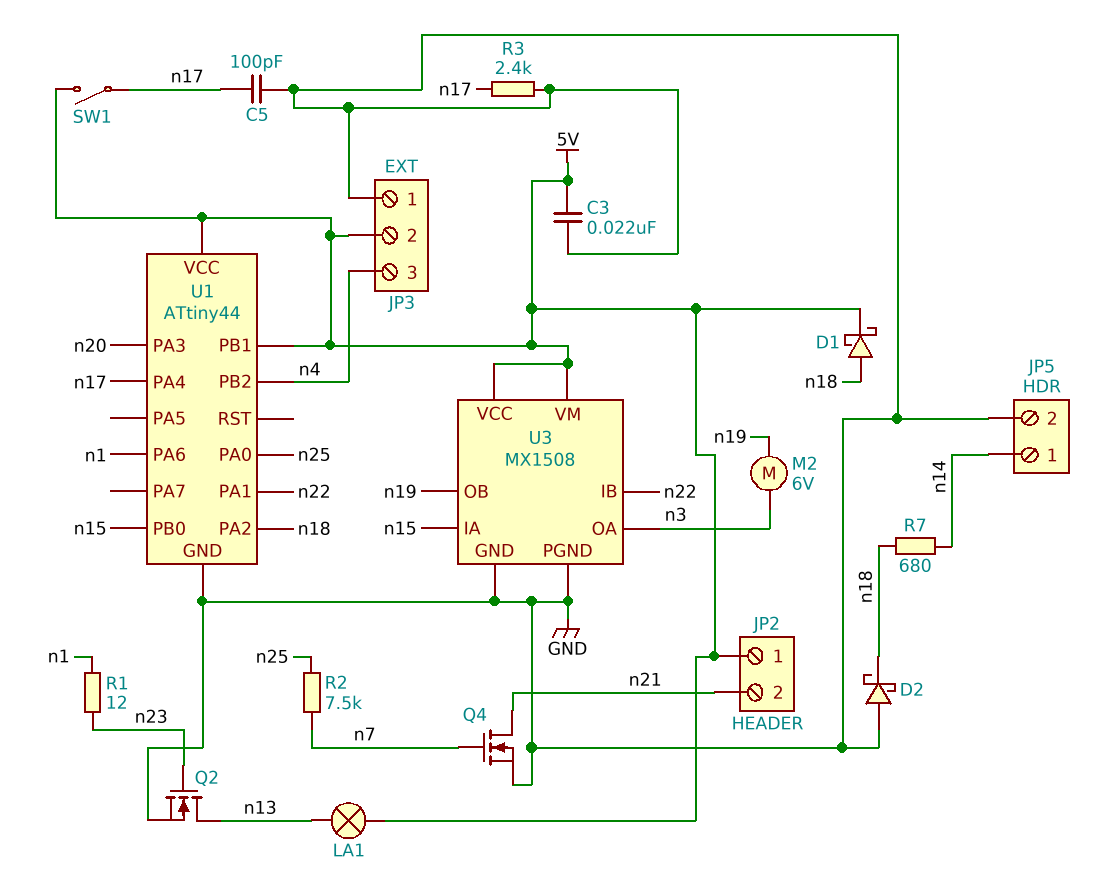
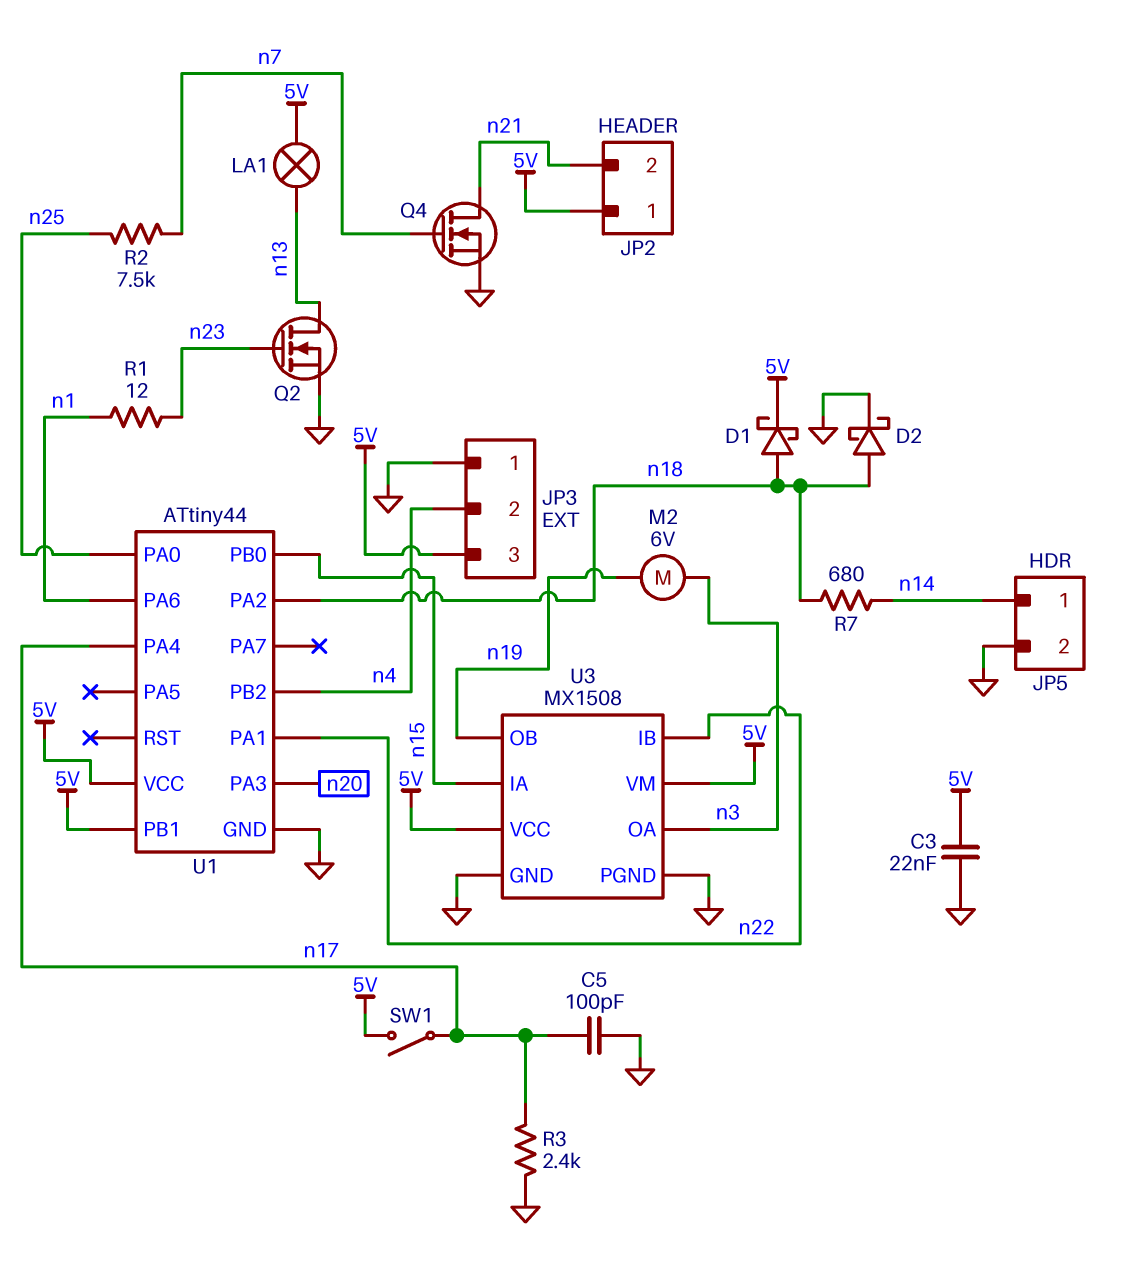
D2: schottky (A GND, K n18) -> schottky (A n18, K GND)
JP3 pin 2: 5V -> n4
JP3 pin 3: n4 -> 5V

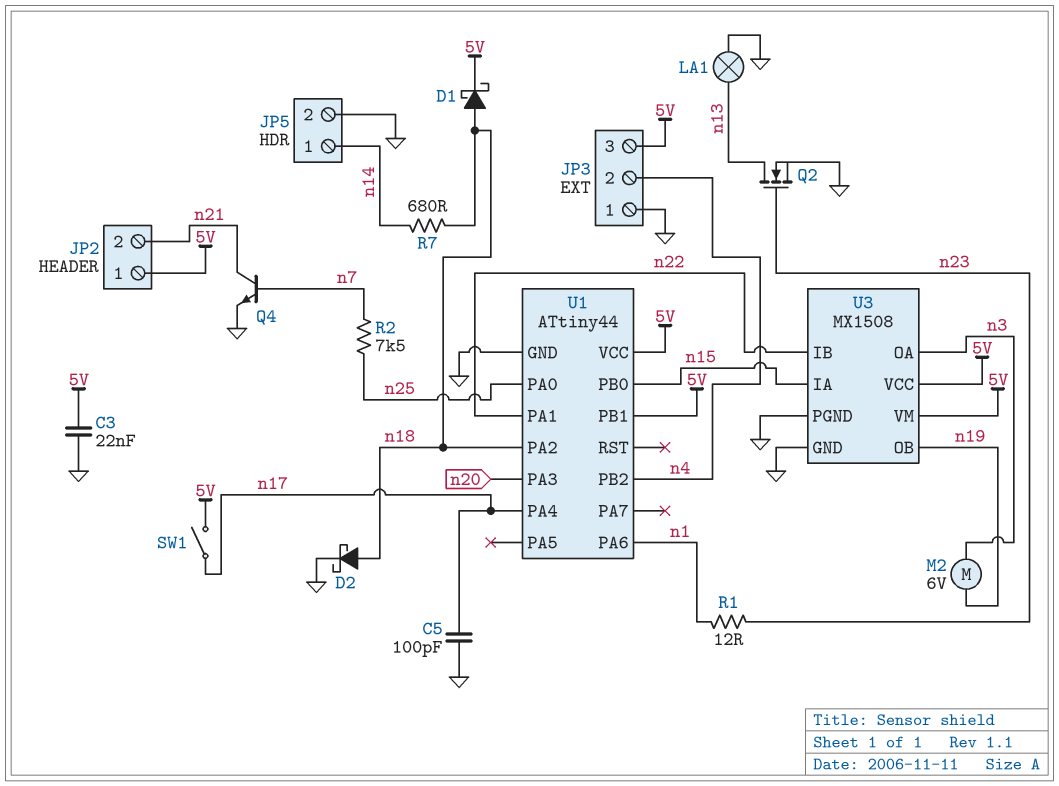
LA1: lamp (5V, n13) -> lamp (GND, n13)
Q4: NMOS (G n7, D n21, S GND) -> NPN (B n7, C n21, E GND)
R3: 2.4k (GND, n17) -> none

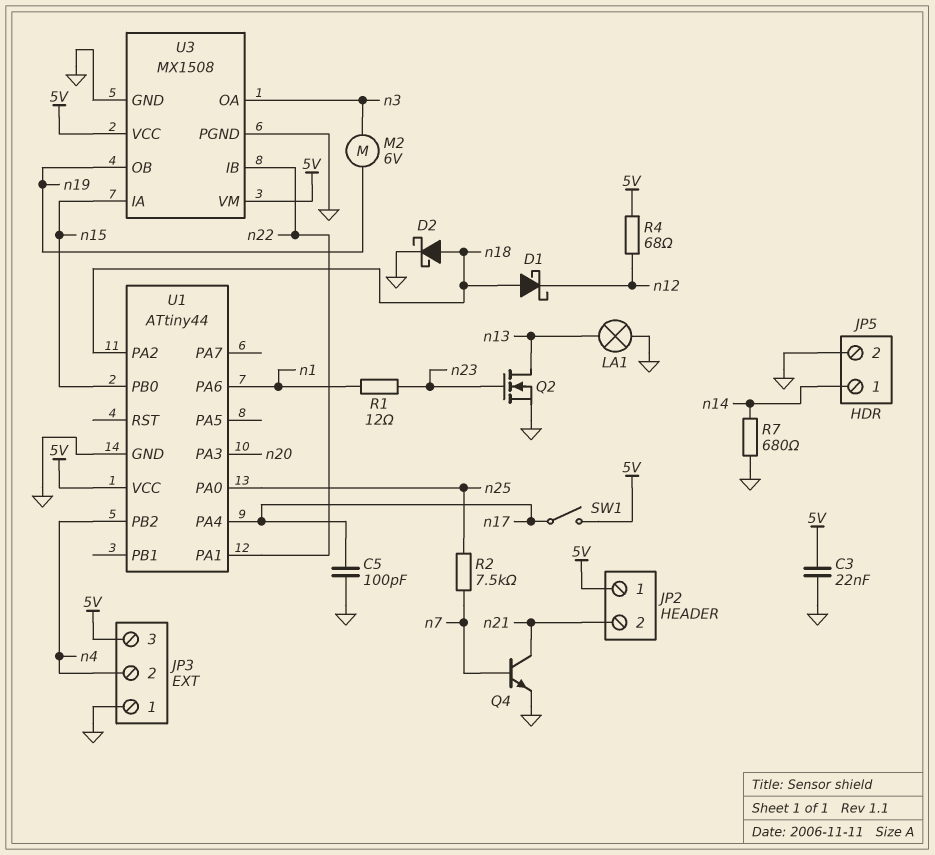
D1: schottky (A n18, K 5V) -> schottky (A n18, K n12)
R4: none -> 68 (5V, n12)
R7: 680 (n14, n18) -> 680 (GND, n14)
U1 pin PB1: 5V -> none

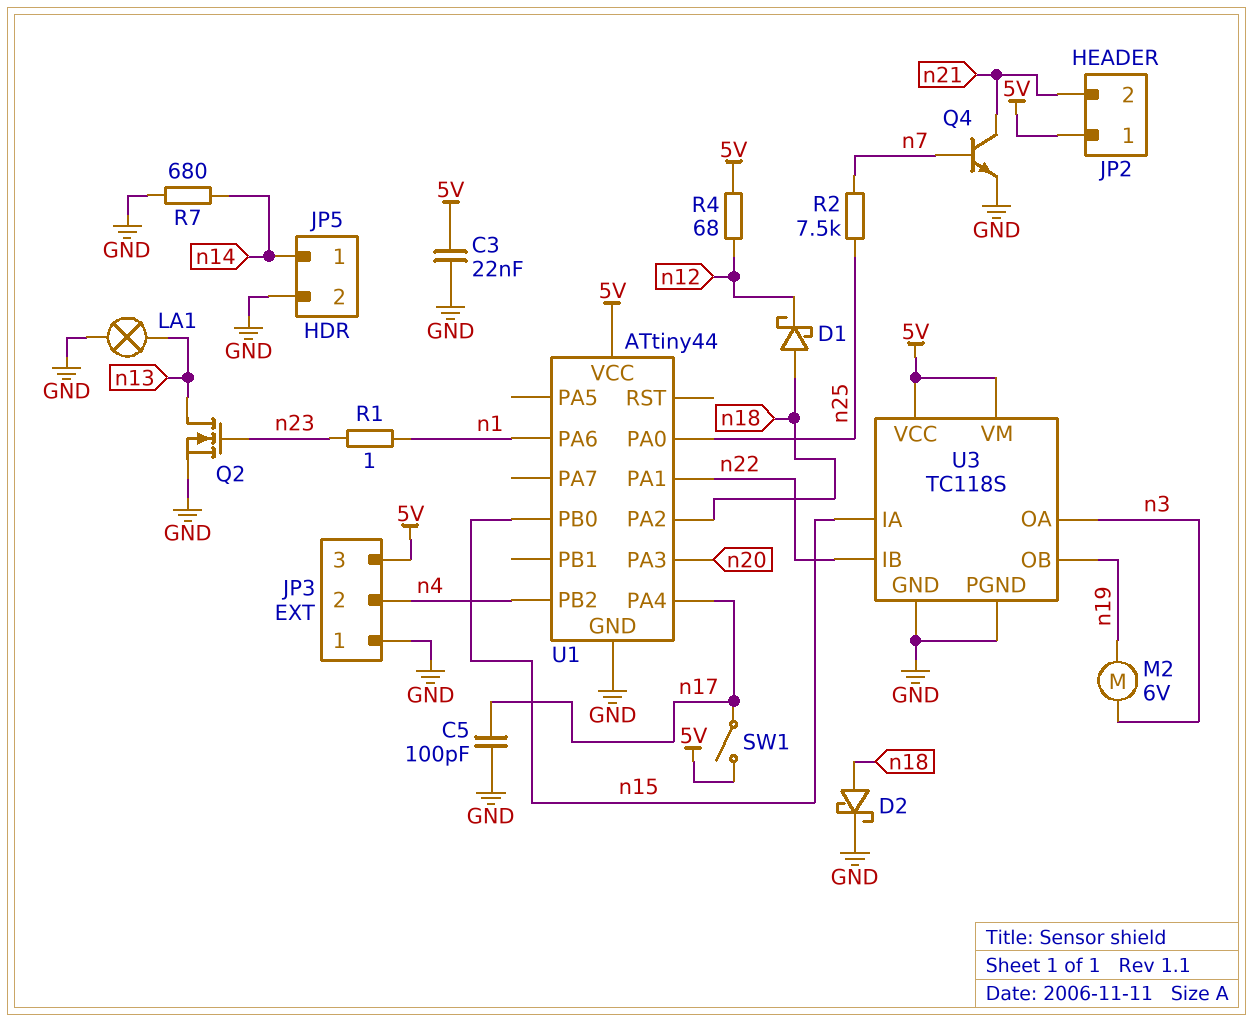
R1: 12 (n1, n23) -> 1 (n1, n23)
U3: MX1508 -> TC118S

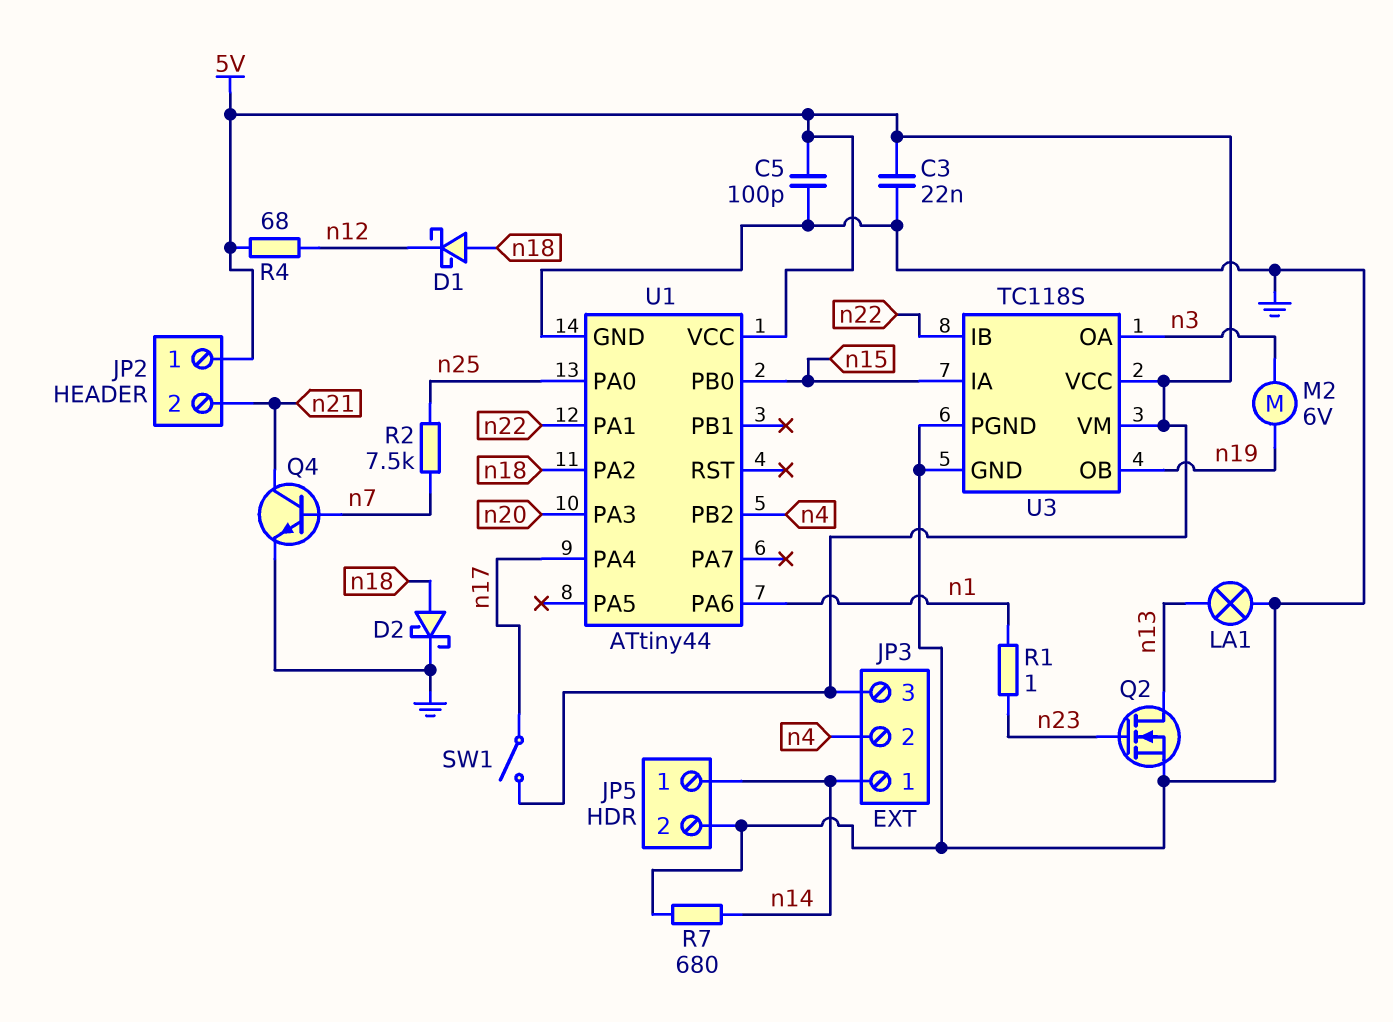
C5: 100pF (GND, n17) -> 100pF (5V, GND)
JP3 pin 1: GND -> n14

